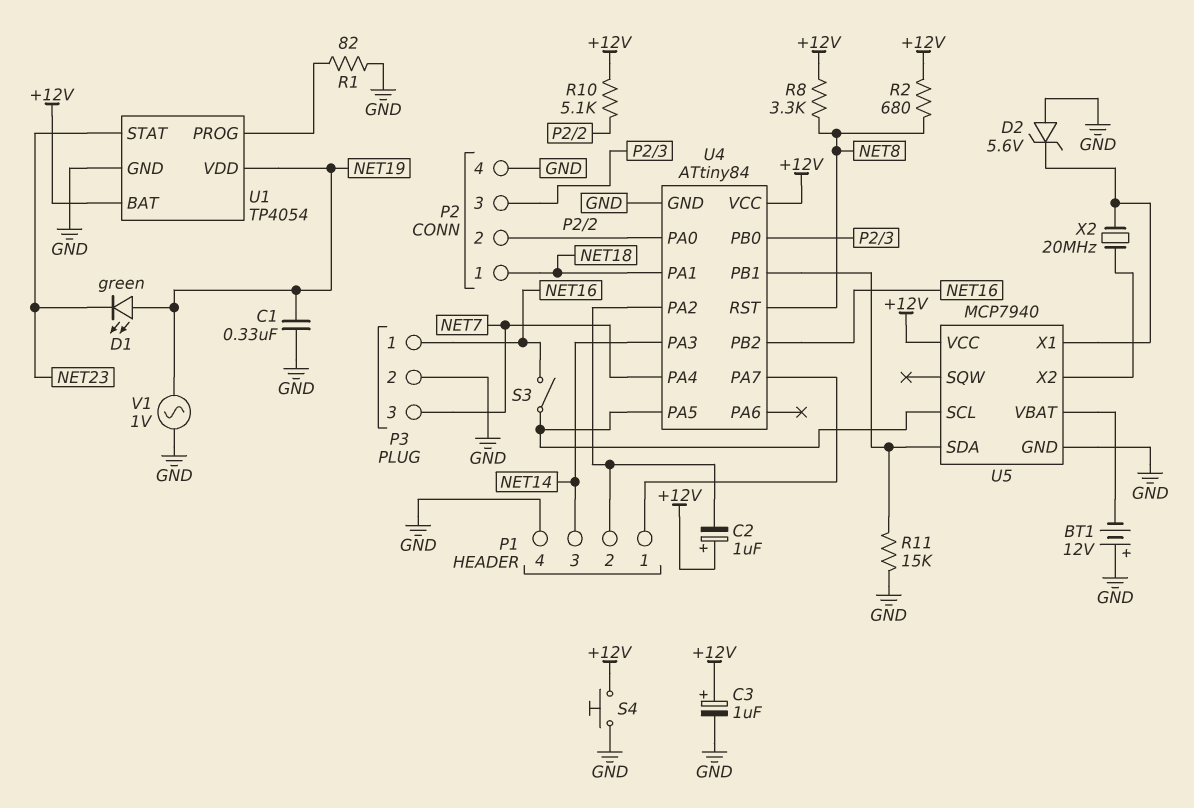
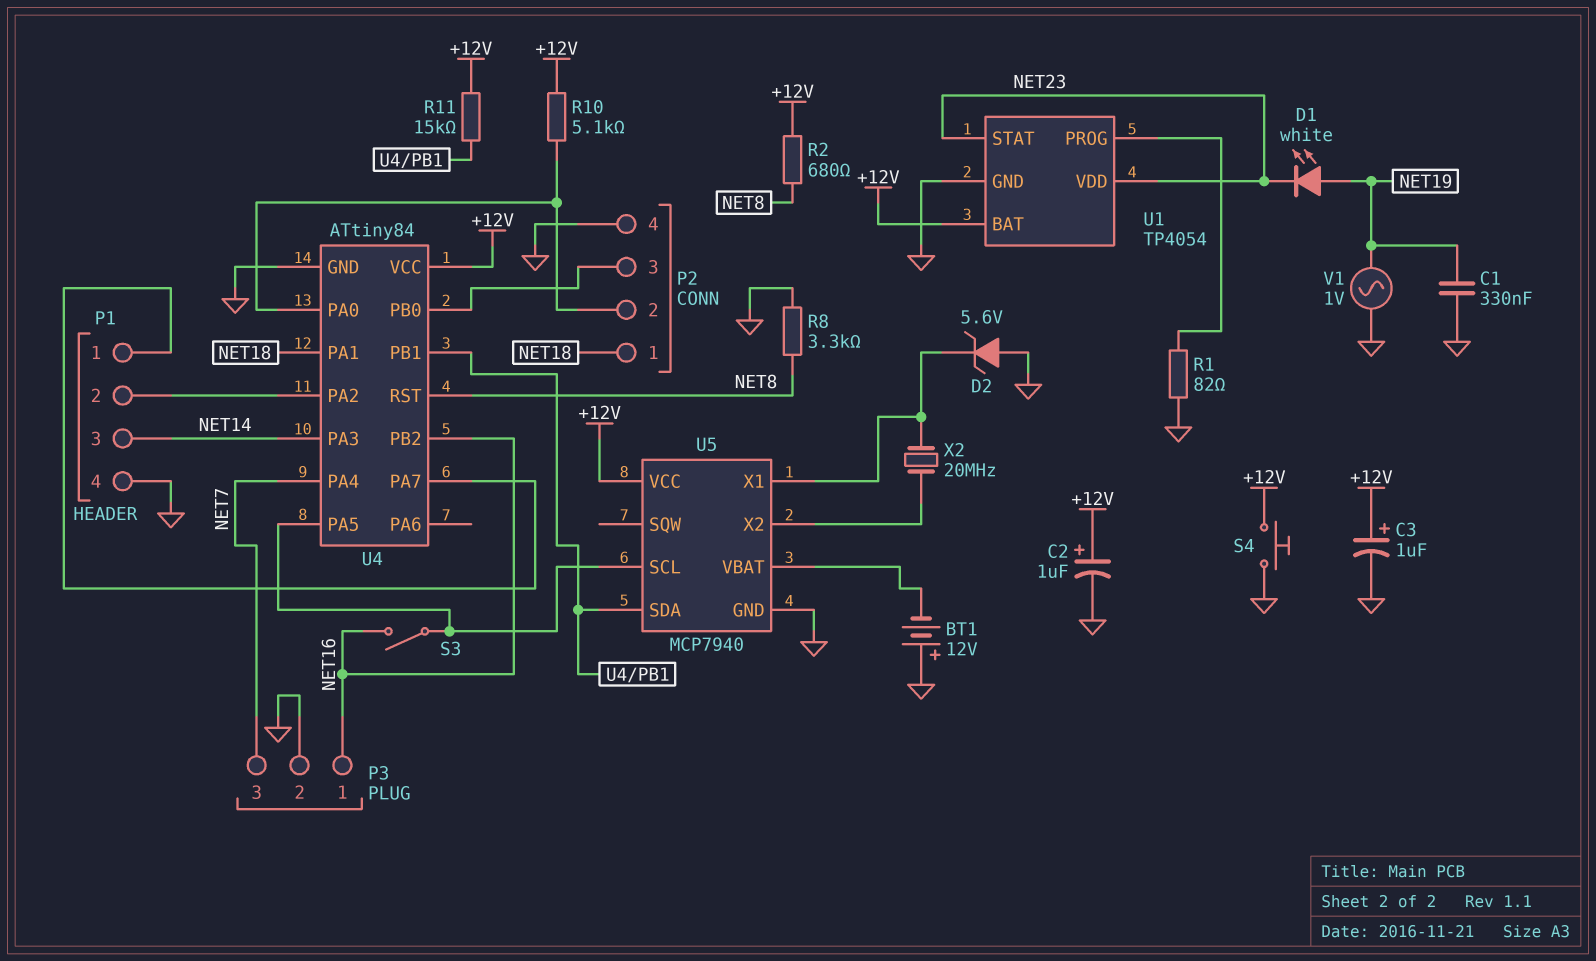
C2: 1uF (plus +12V, minus P1/2) -> 1uF (plus +12V, minus GND)
D1: LED green (A NET19, K NET23) -> LED white (A NET19, K NET23)
R8: 3.3k (+12V, NET8) -> 3.3k (GND, NET8)
R11: 15k (GND, U4/PB1) -> 15k (+12V, U4/PB1)
U1 pin VDD: NET19 -> NET23

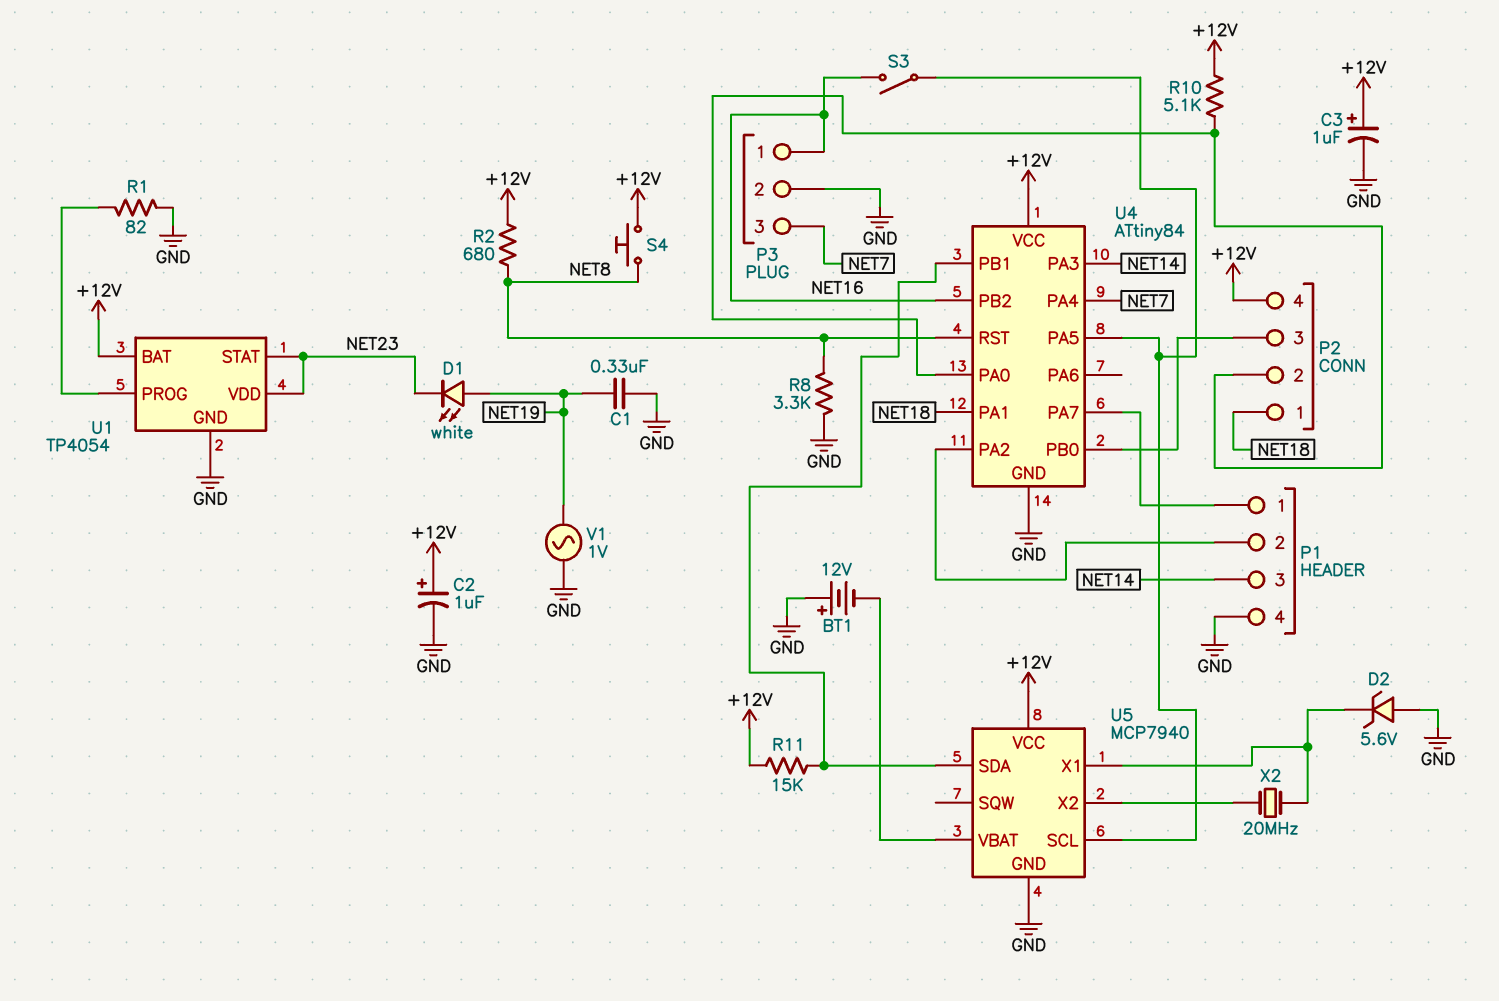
P2 pin 4: GND -> +12V
S4: button (+12V, GND) -> button (+12V, NET8)

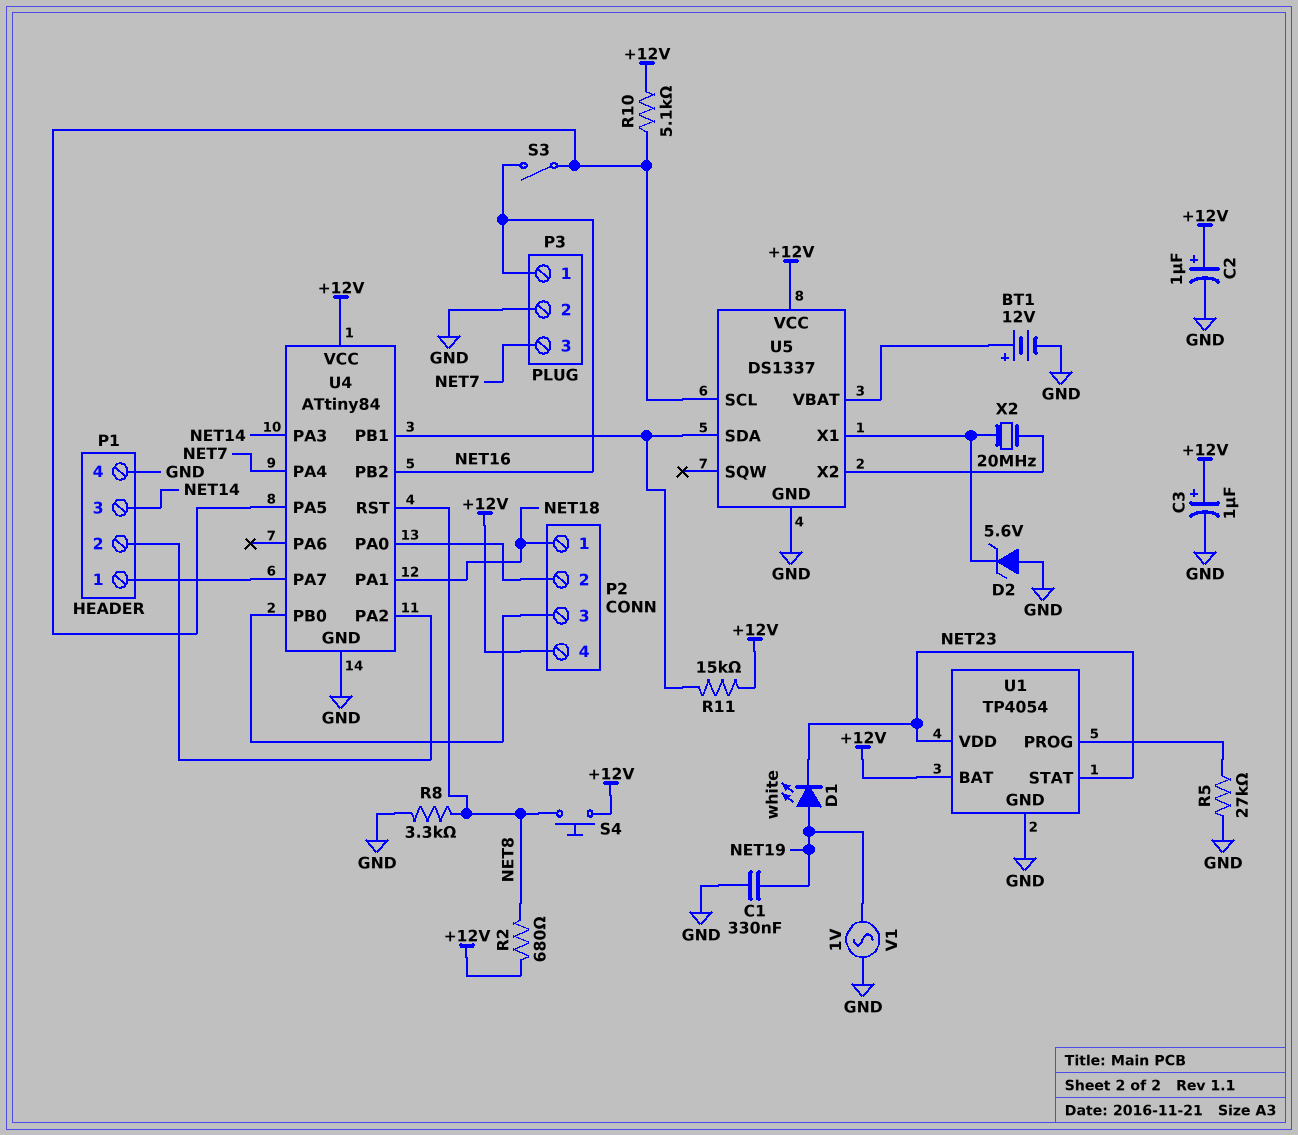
BT1: 12V (plus GND, minus U5/VBAT) -> 12V (plus U5/VBAT, minus GND)
R1: 82 (GND, U1/PROG) -> none
R5: none -> 27k (GND, U1/PROG)
R10: 5.1k (+12V, P2/2) -> 5.1k (+12V, U4/PA5)
U5: MCP7940 -> DS1337

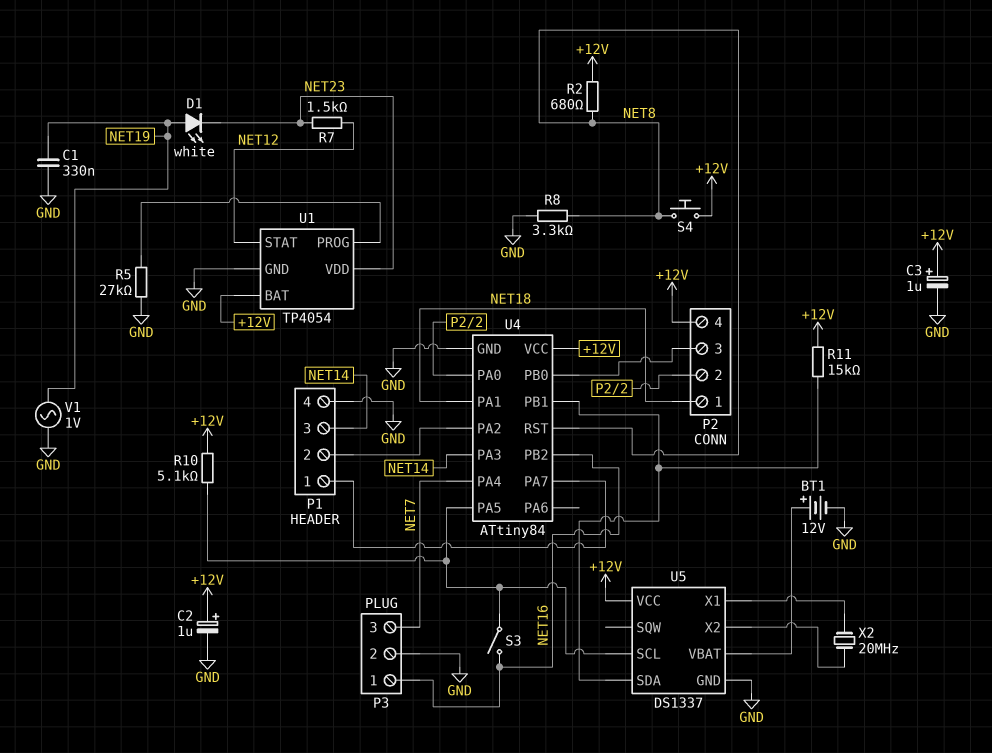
D2: zener 5.6V (A GND, K U5/X1) -> none
R7: none -> 1.5k (NET12, NET23)
U1 pin STAT: NET23 -> NET12

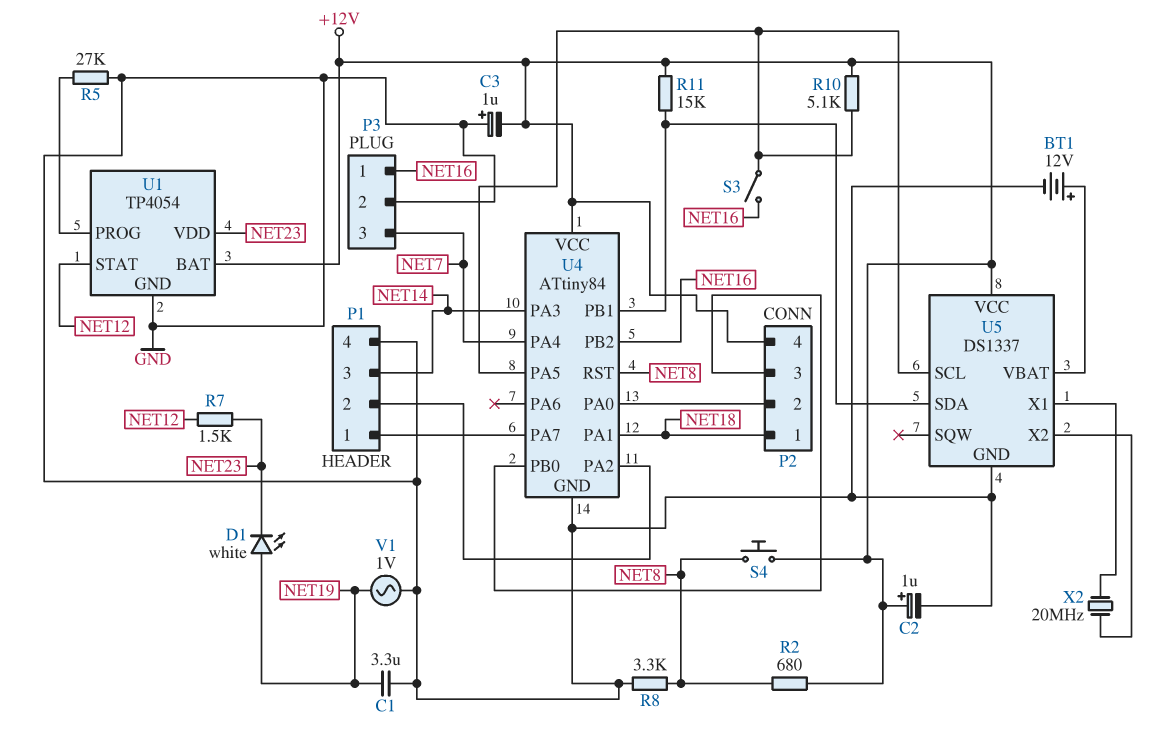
C1: 330nF (GND, NET19) -> 3.3uF (GND, NET19)
C3: 1uF (plus +12V, minus GND) -> 1uF (plus GND, minus +12V)

